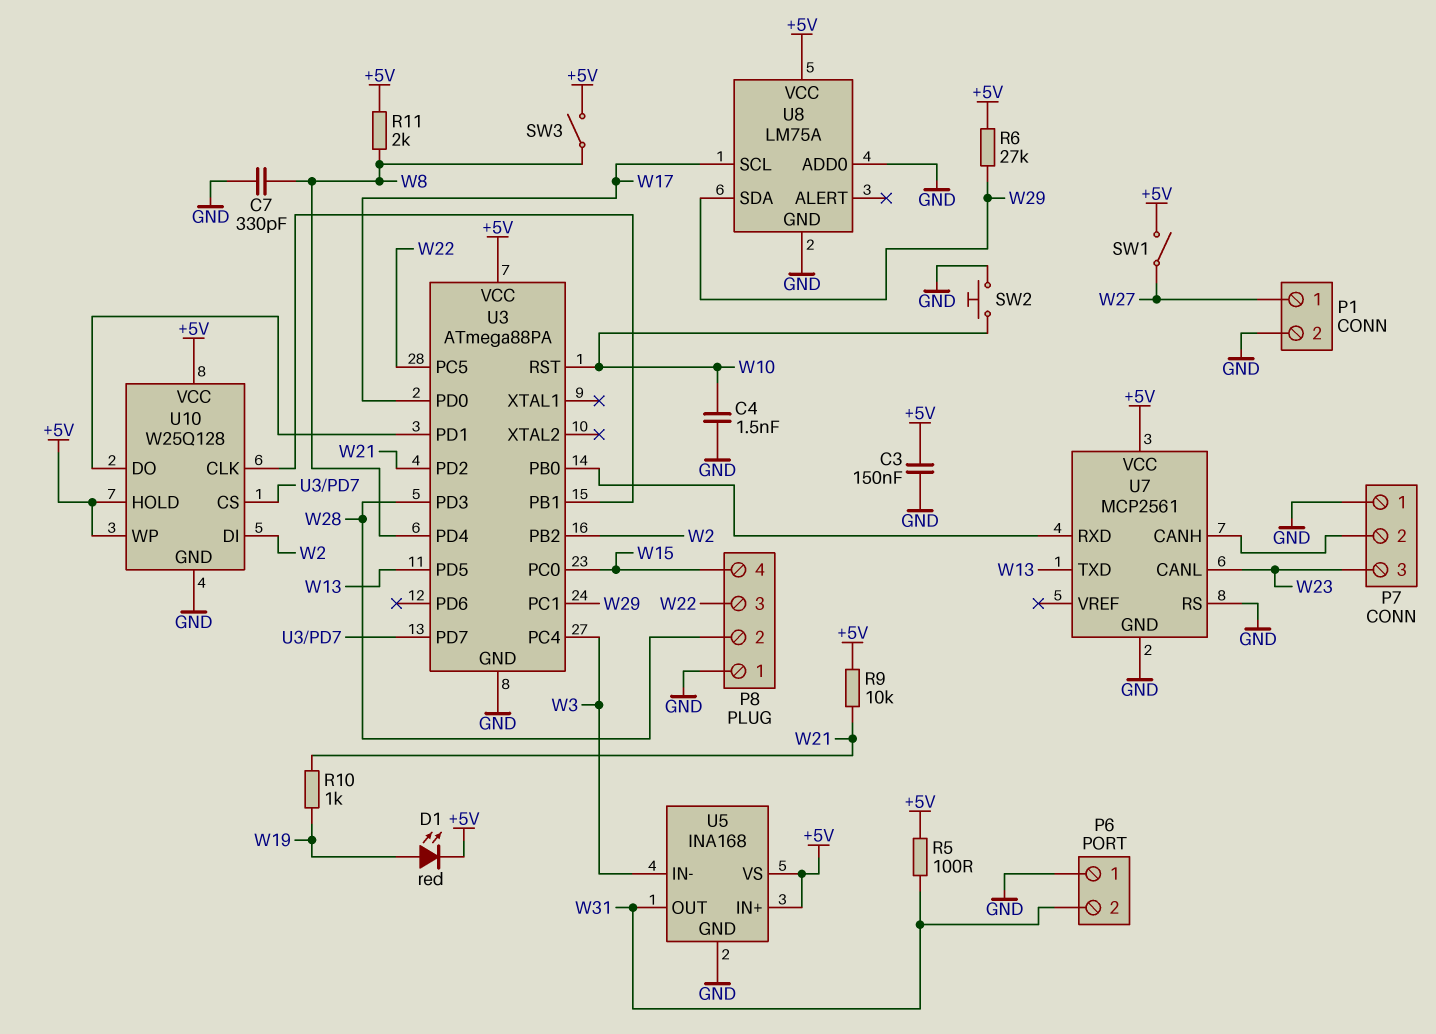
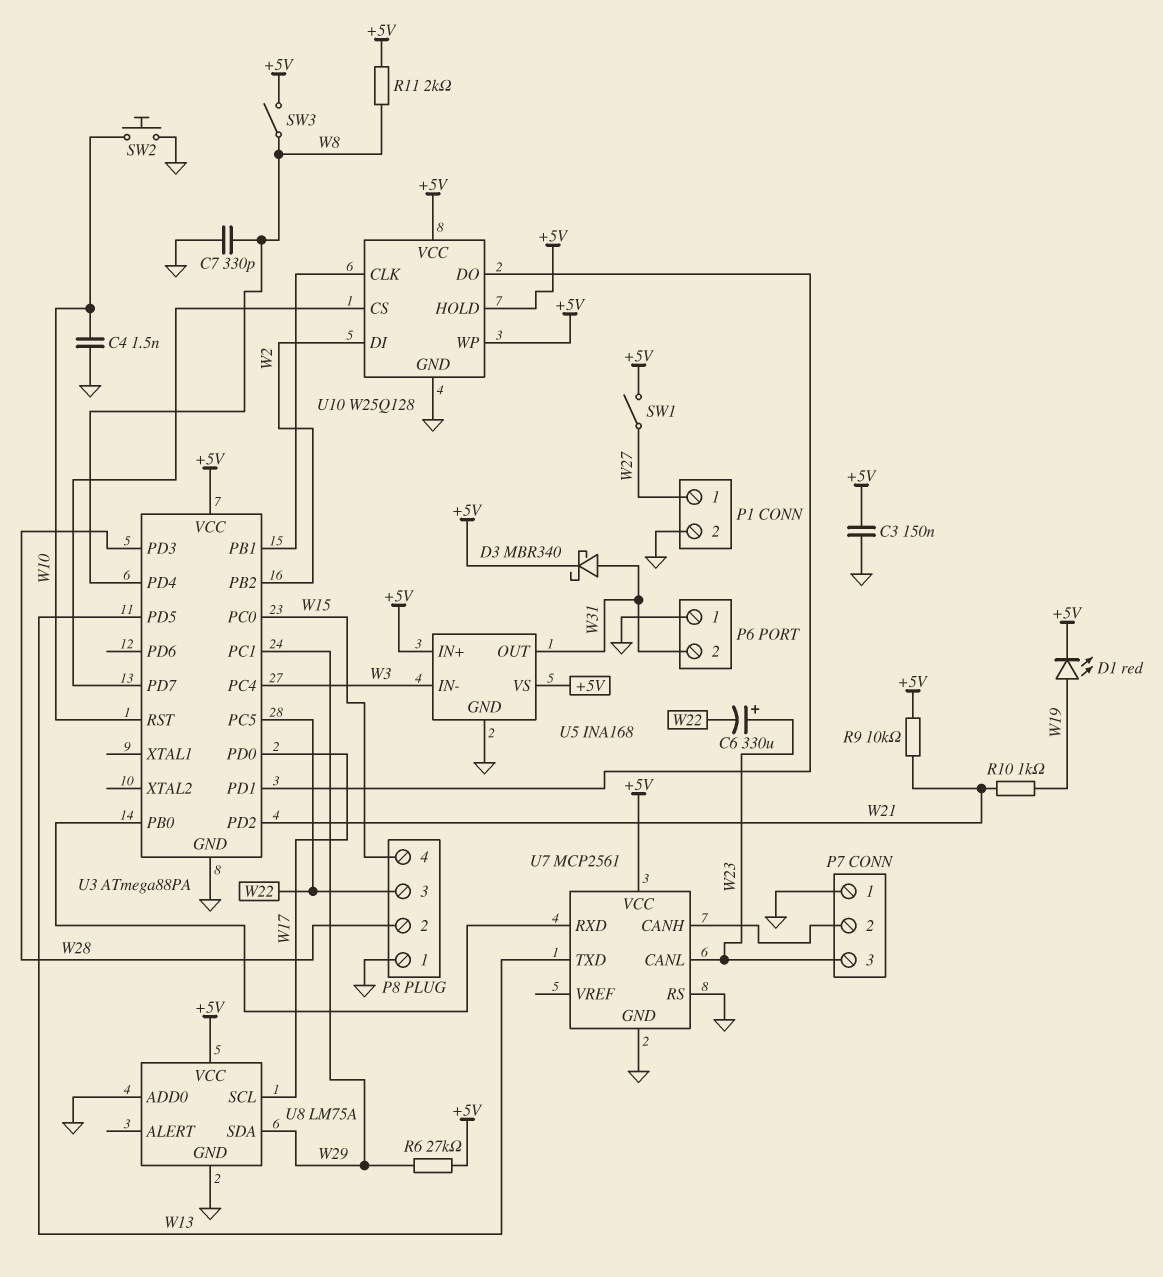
C6: none -> 330uF (plus W23, minus W22)
D3: none -> schottky MBR340 (A W31, K +5V)
R5: 100 (+5V, W31) -> none

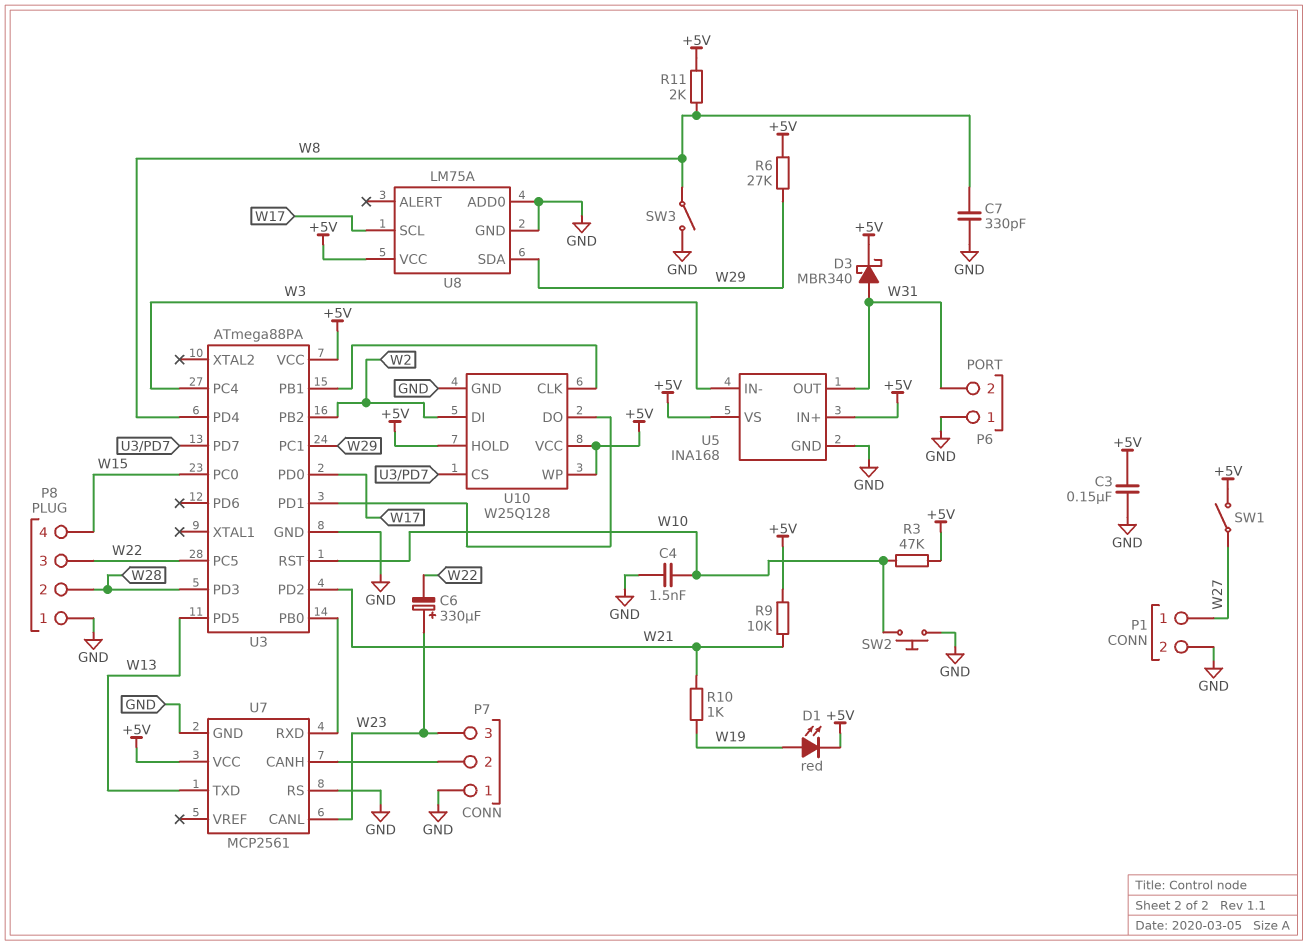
R3: none -> 47k (+5V, W10)
SW3: switch (+5V, W8) -> switch (GND, W8)

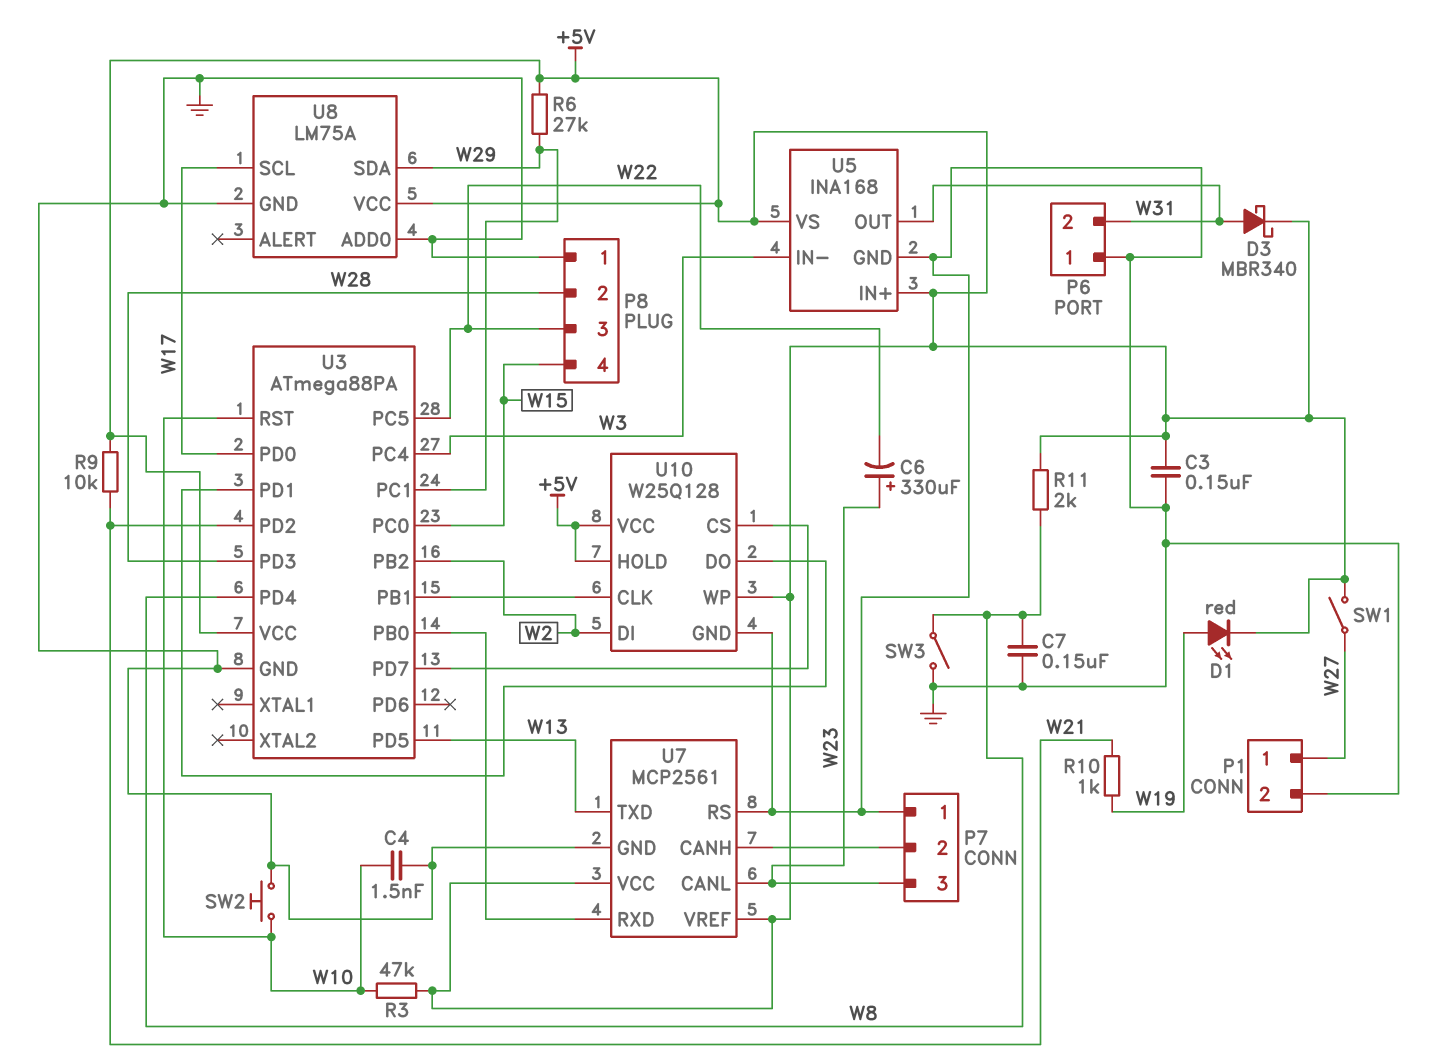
C7: 330pF (GND, W8) -> 150nF (GND, W8)
U7 pin VREF: none -> +5V

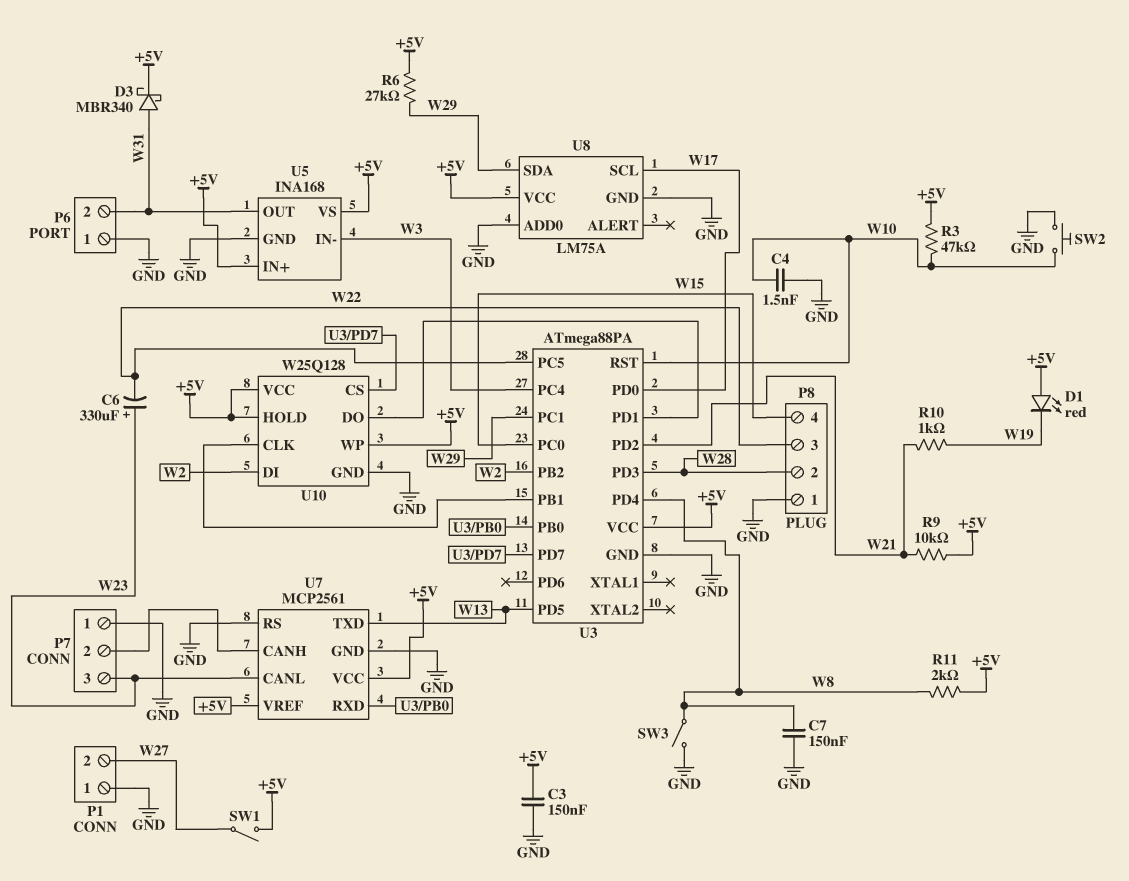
D1: LED red (A W19, K +5V) -> LED red (A +5V, K W19)
P1 pin 1: W27 -> GND
P1 pin 2: GND -> W27

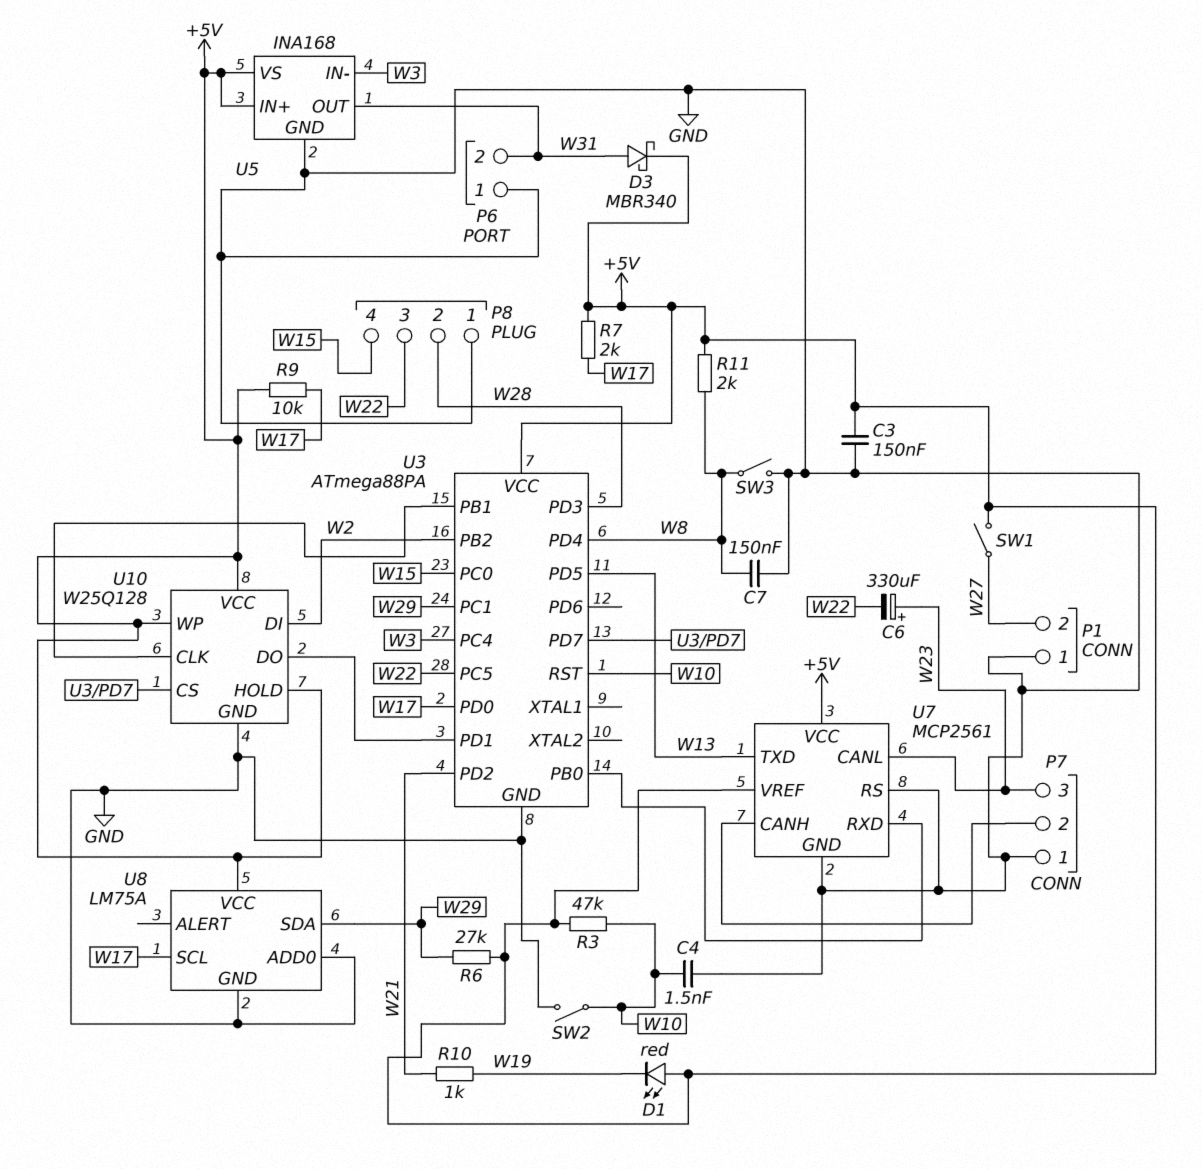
R7: none -> 2k (+5V, W17)
R9: 10k (+5V, W21) -> 10k (+5V, W17)
SW2: button (GND, W10) -> switch (GND, W10)

